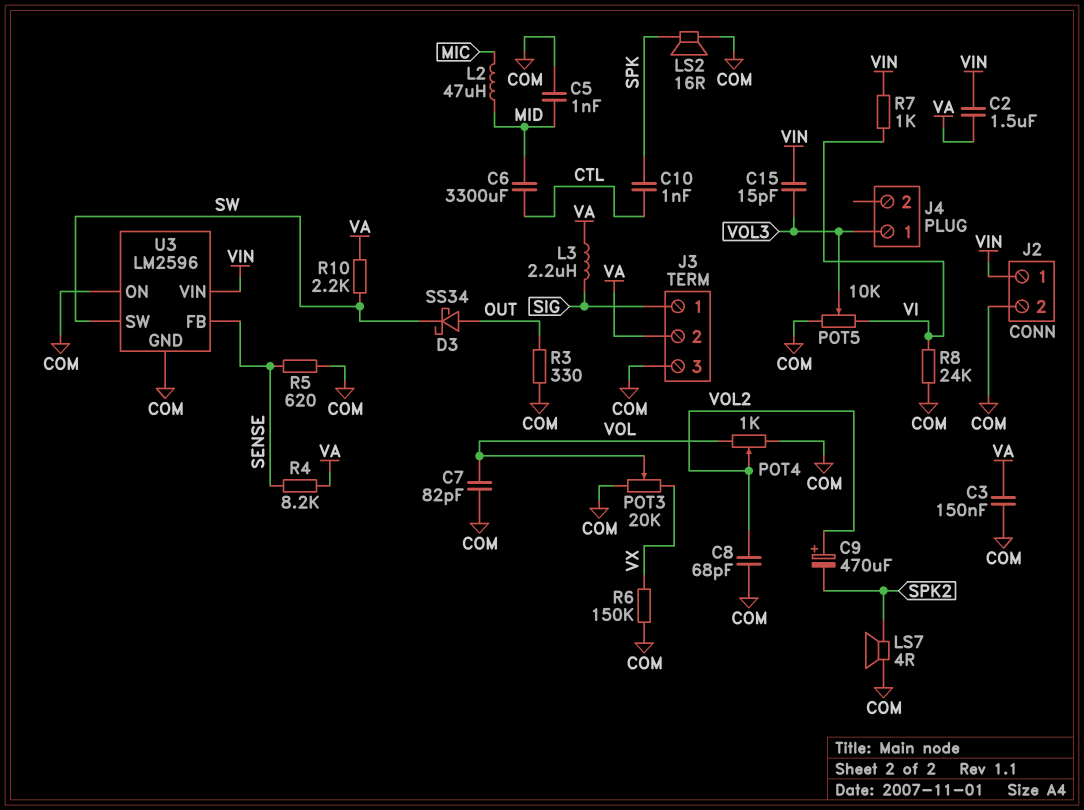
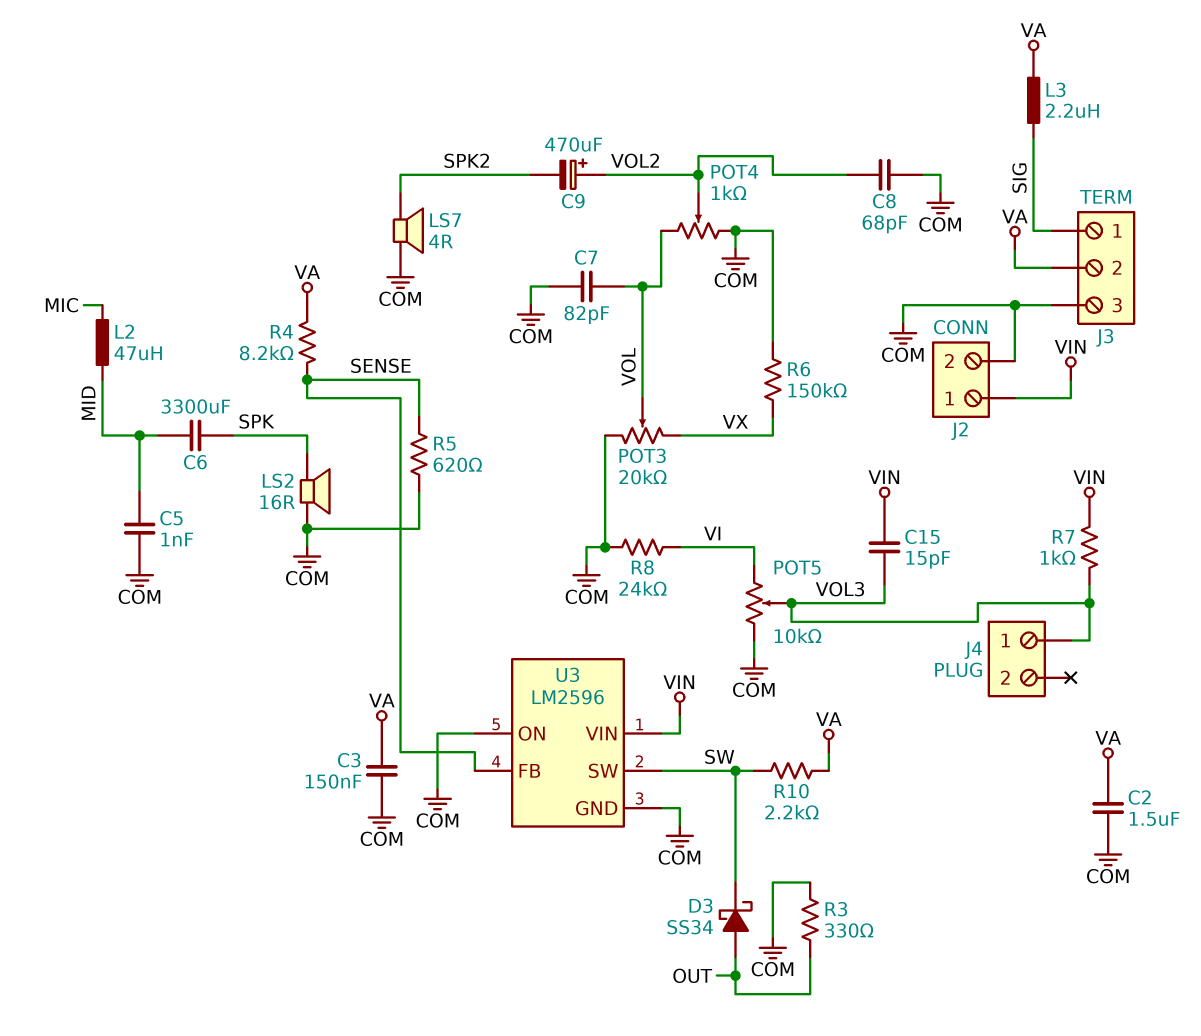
C2: 1.5uF (VA, VIN) -> 1.5uF (COM, VA)
C6: 3300uF (CTL, MID) -> 3300uF (MID, SPK)
C10: 1nF (CTL, SPK) -> none
R7: 1k (VI, VIN) -> 1k (VIN, VOL3)

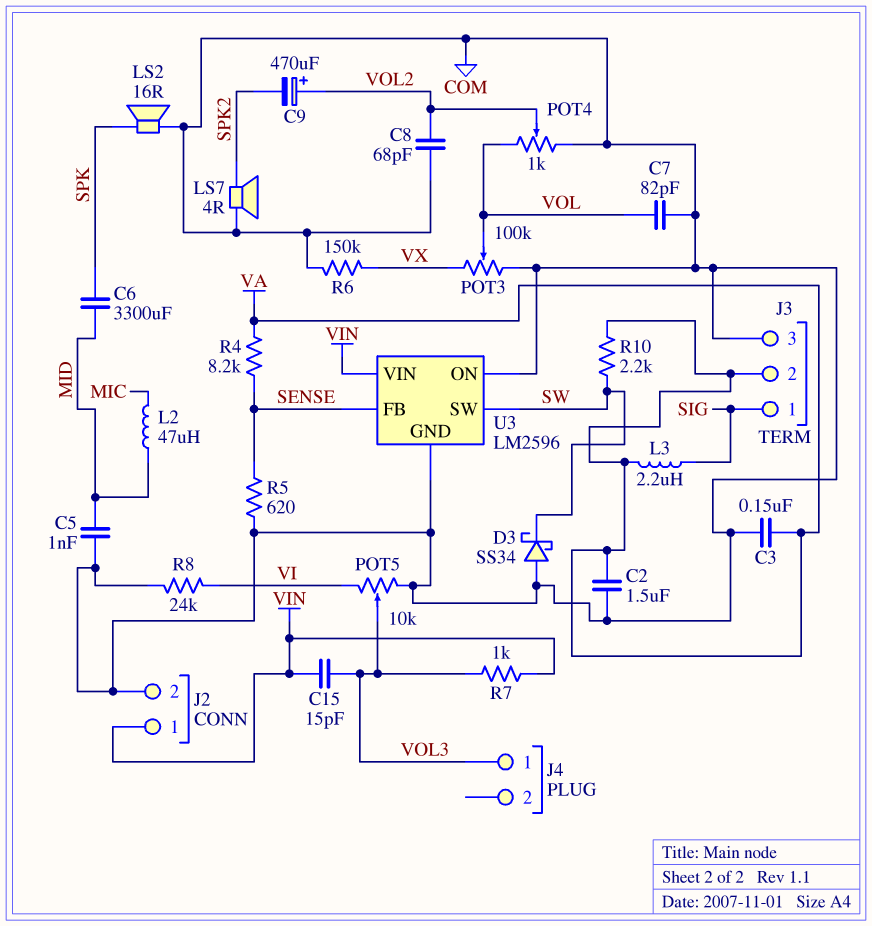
D3: schottky SS34 (A OUT, K SW) -> schottky SS34 (A COM, K SW)
POT3: 20k (COM, VX, wiper VOL) -> 100k (COM, VX, wiper VOL)
R3: 330 (COM, OUT) -> none

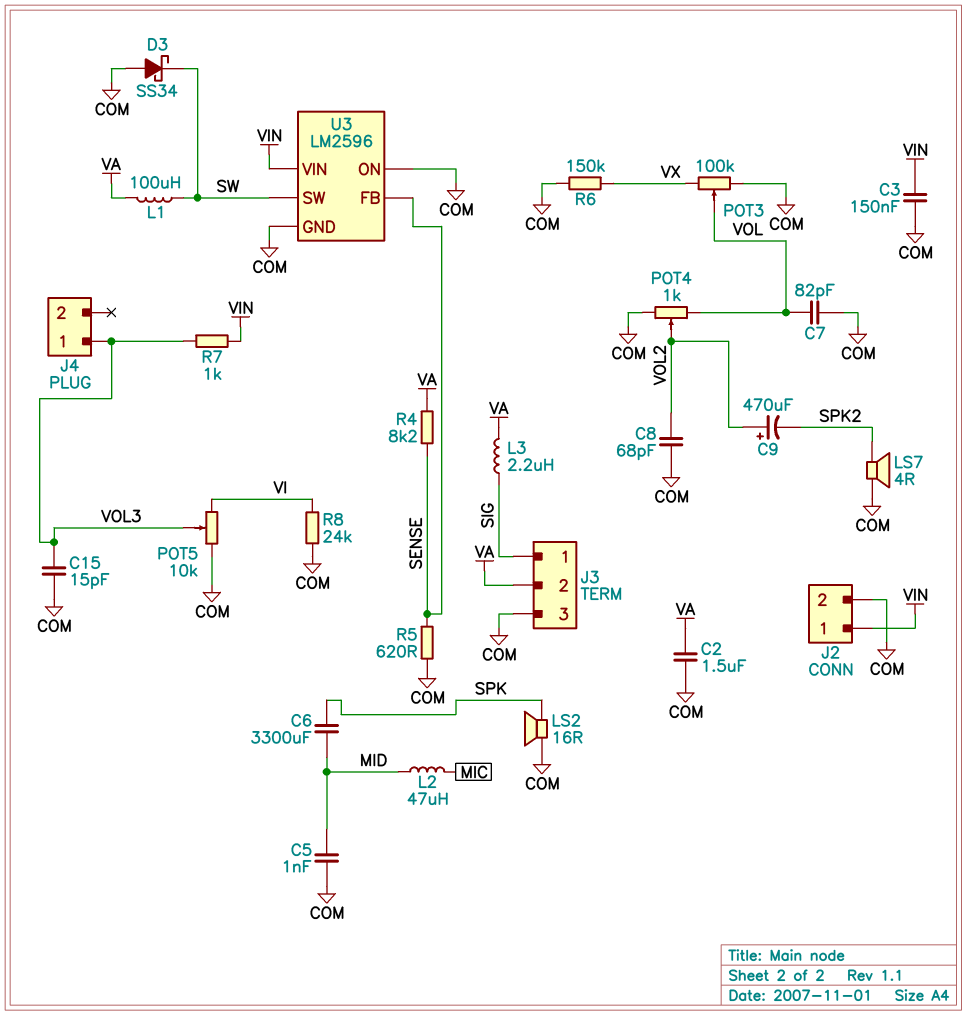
C3: 150nF (COM, VA) -> 150nF (COM, VIN)
C15: 15pF (VIN, VOL3) -> 15pF (COM, VOL3)
L1: none -> 100uH (SW, VA)
R10: 2.2k (SW, VA) -> none

